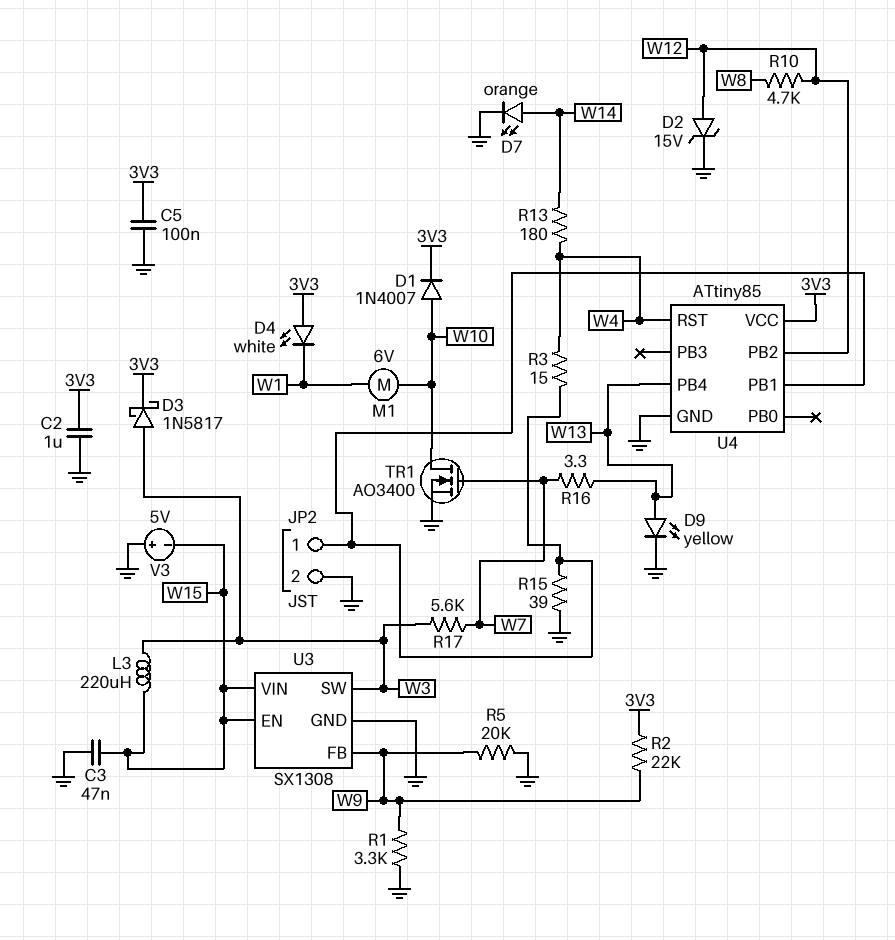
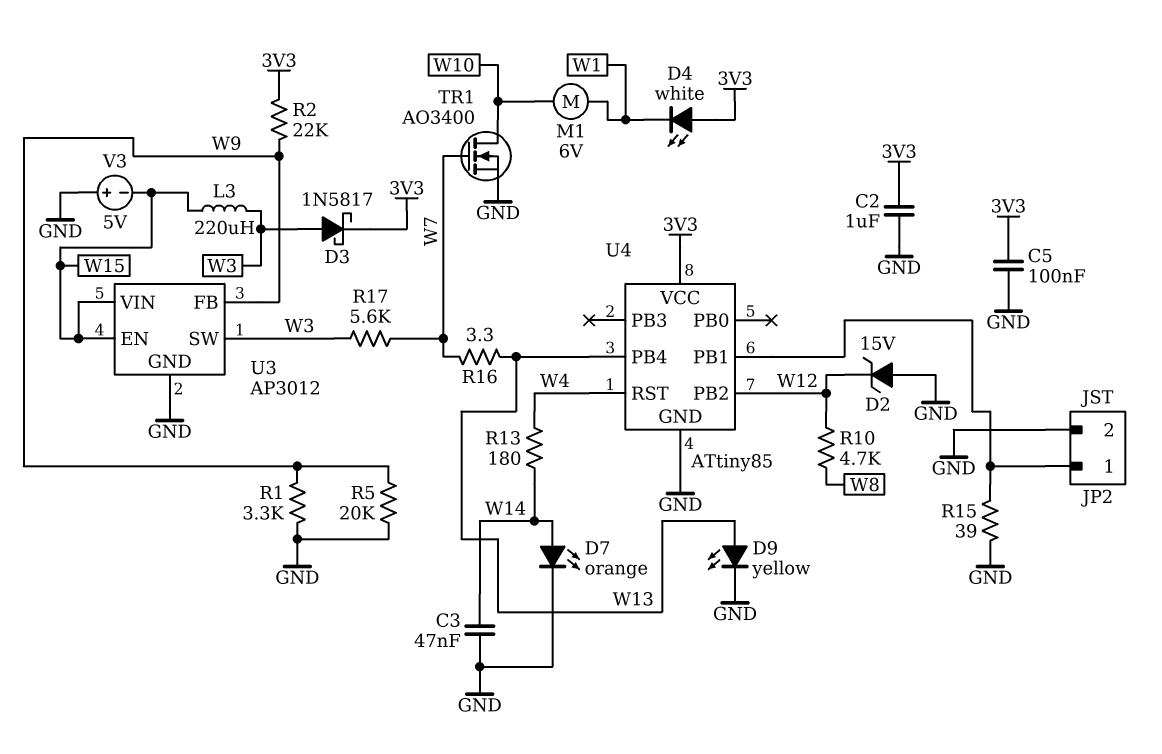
C3: 47nF (GND, W15) -> 47nF (GND, W14)
D1: diode 1N4007 (A W10, K 3V3) -> none
D2: zener 15V (A W12, K GND) -> zener 15V (A GND, K W12)
R3: 15 (JP2/1, W4) -> none
U3: SX1308 -> AP3012

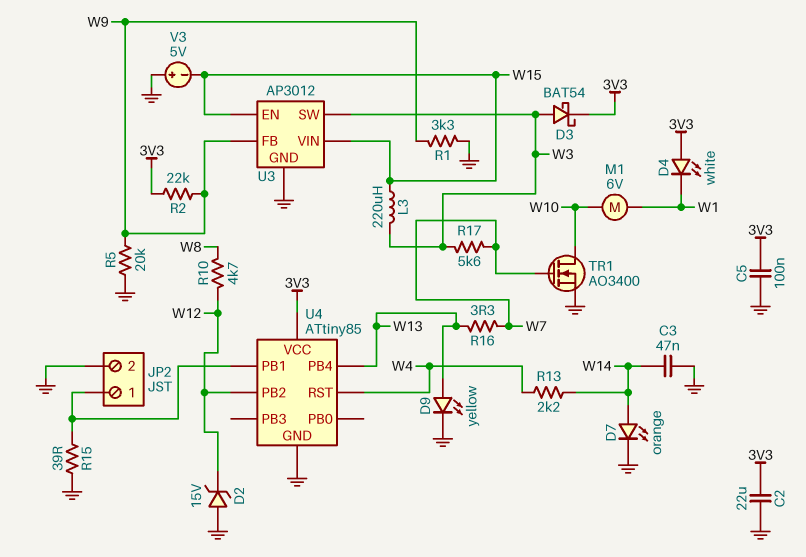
C2: 1uF (3V3, GND) -> 22uF (3V3, GND)
D3: schottky 1N5817 (A W3, K 3V3) -> schottky BAT54 (A W3, K 3V3)
R13: 180 (W4, W14) -> 2.2k (W4, W14)

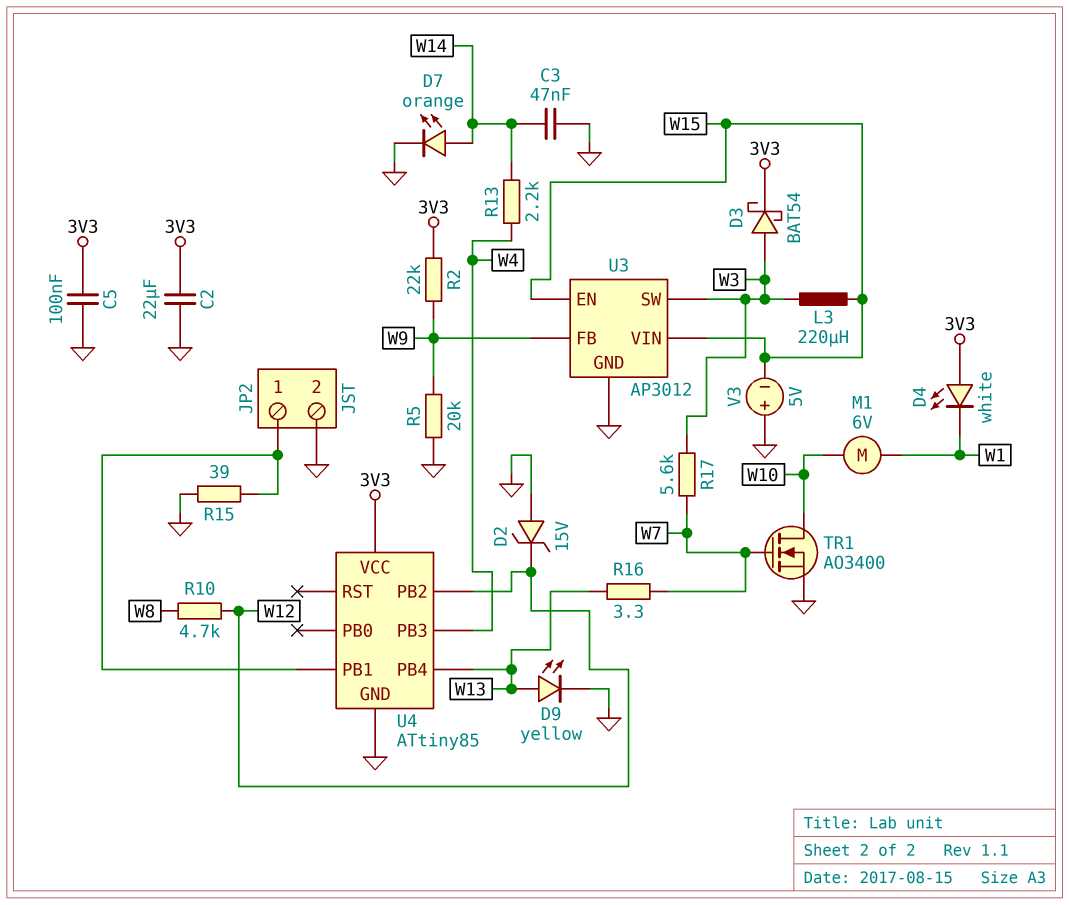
R1: 3.3k (GND, W9) -> none
U4 pin PB3: none -> W4
U4 pin RST: W4 -> none

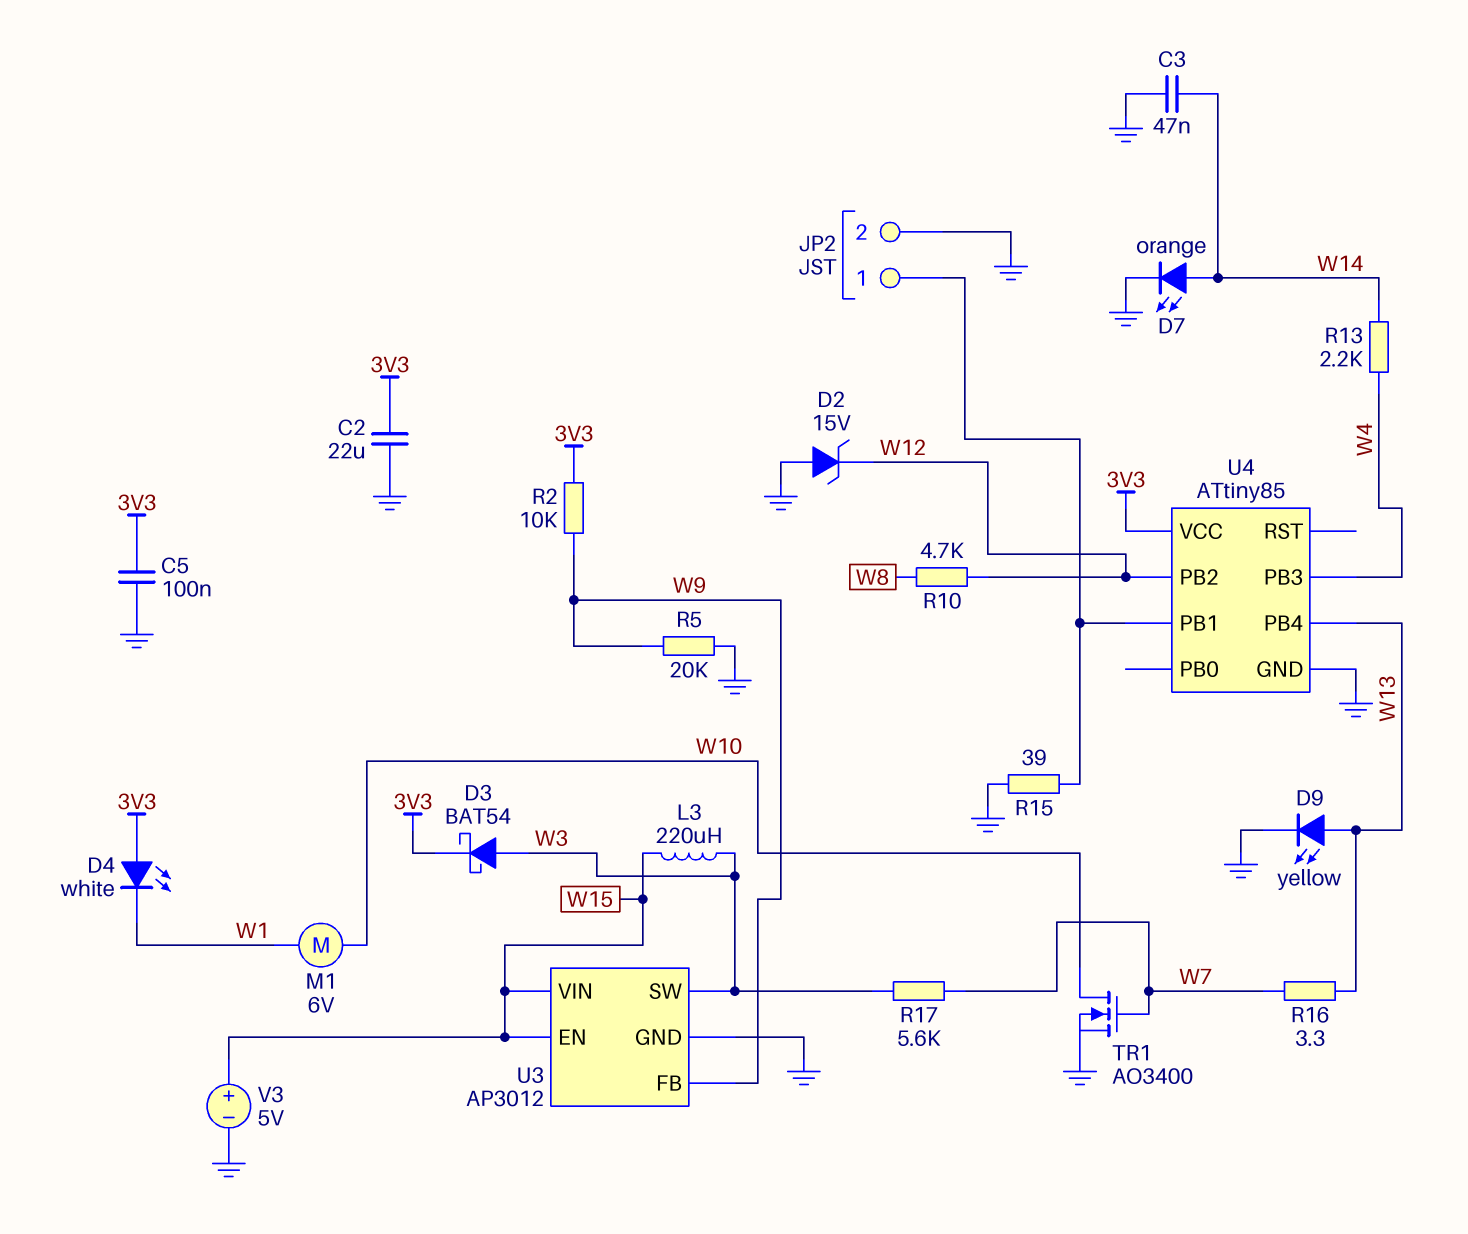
R2: 22k (3V3, W9) -> 10k (3V3, W9)
V3: 5V (plus GND, minus W15) -> 5V (plus W15, minus GND)

